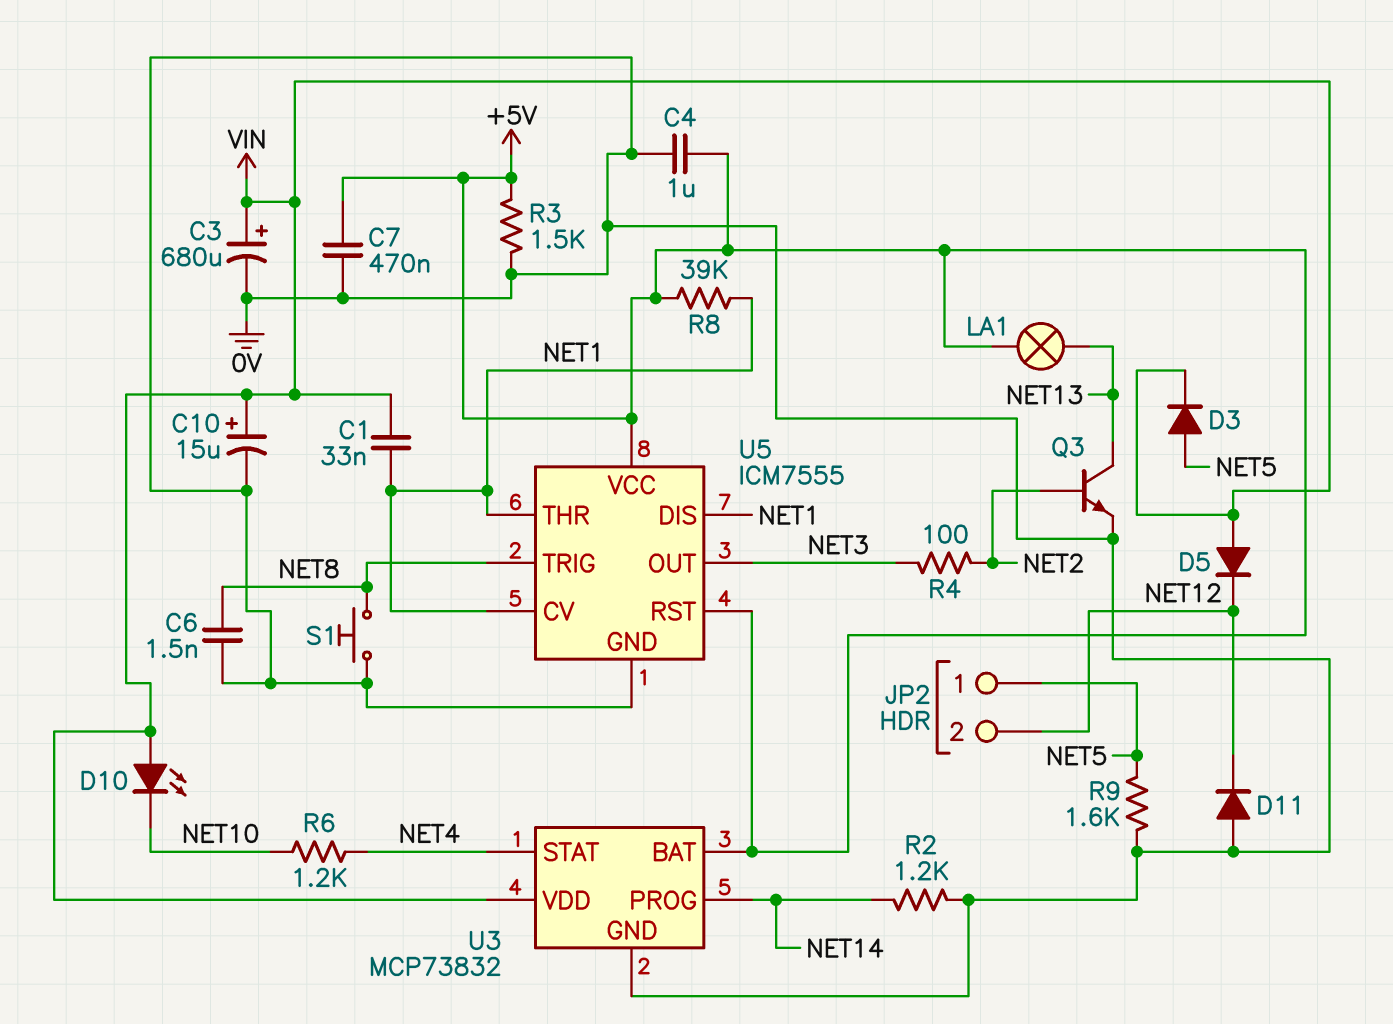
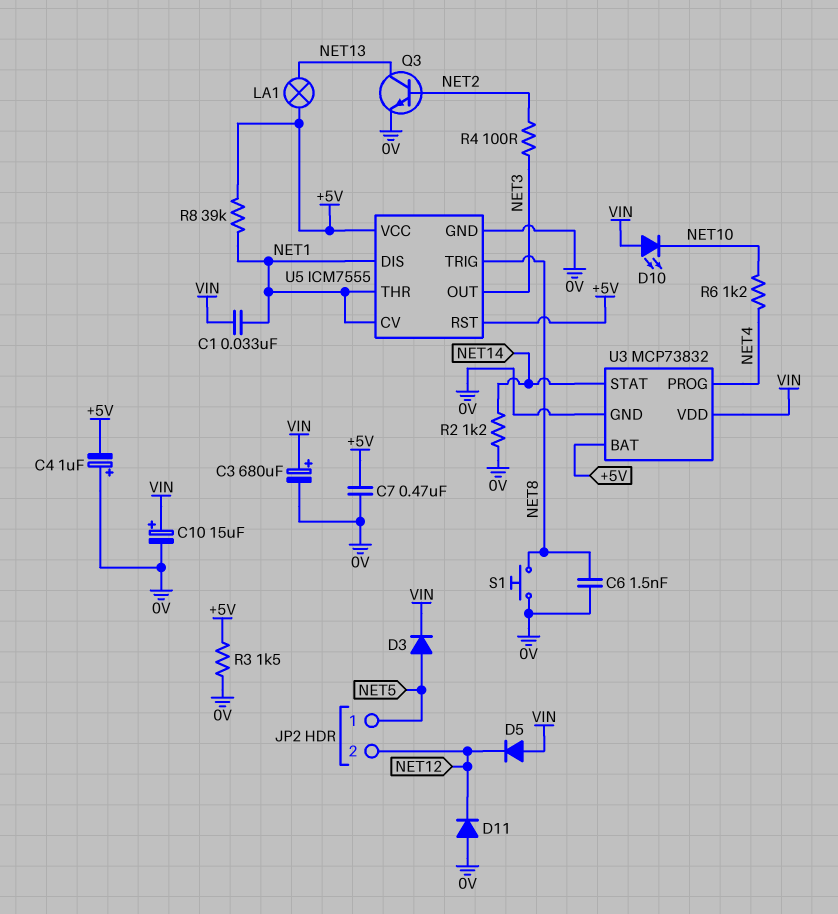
C4: 1uF (+5V, 0V) -> 1uF (plus 0V, minus +5V)
R9: 1.6k (0V, NET5) -> none
U3 pin PROG: NET14 -> NET4
U3 pin STAT: NET4 -> NET14

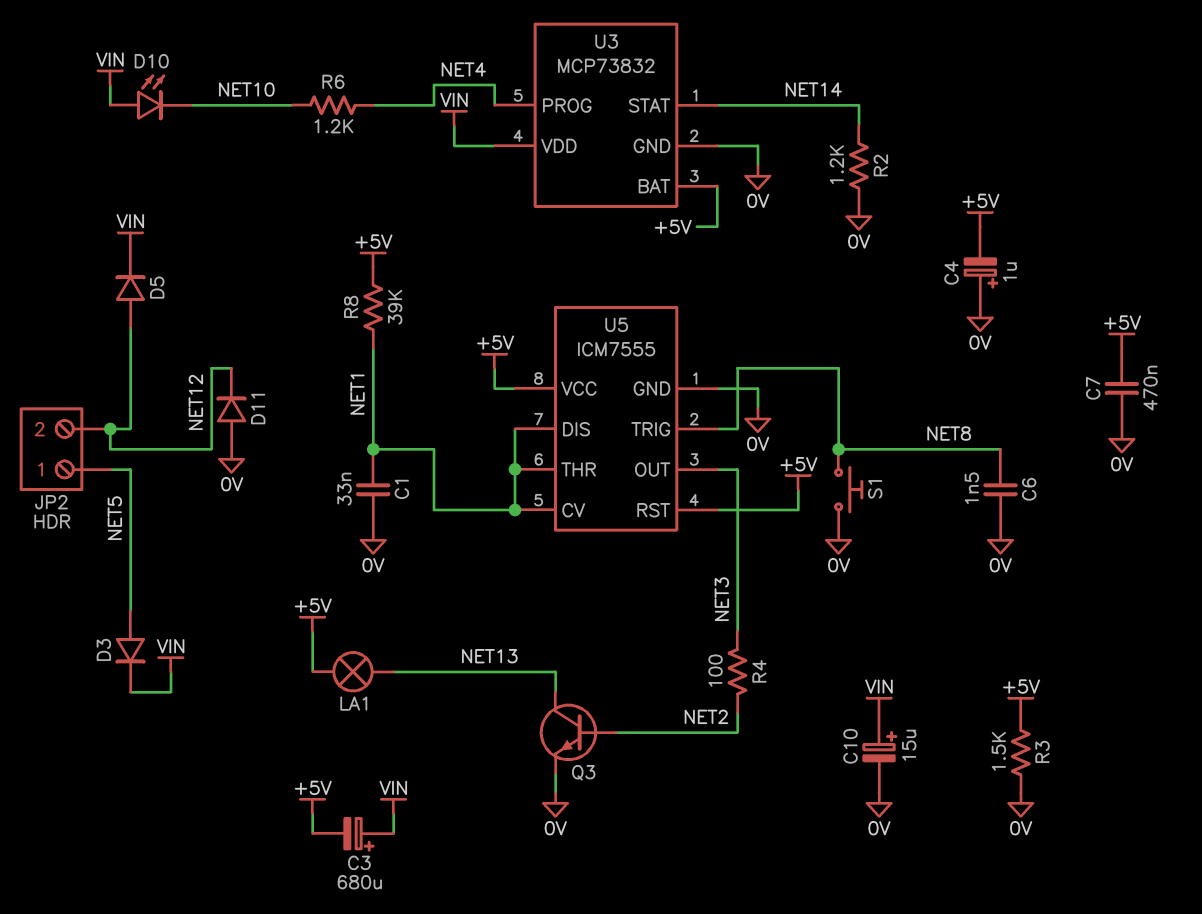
C1: 33nF (NET1, VIN) -> 33nF (0V, NET1)
C3: 680uF (plus VIN, minus 0V) -> 680uF (plus VIN, minus +5V)
D5: diode (A VIN, K NET12) -> diode (A NET12, K VIN)

